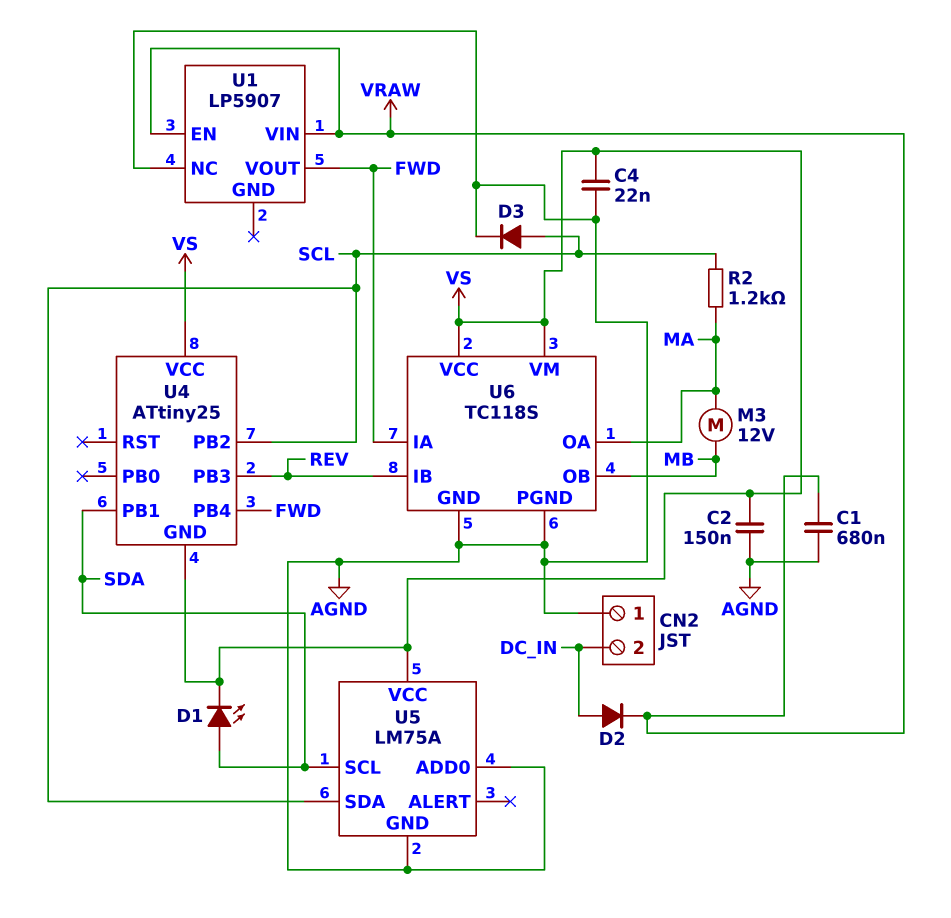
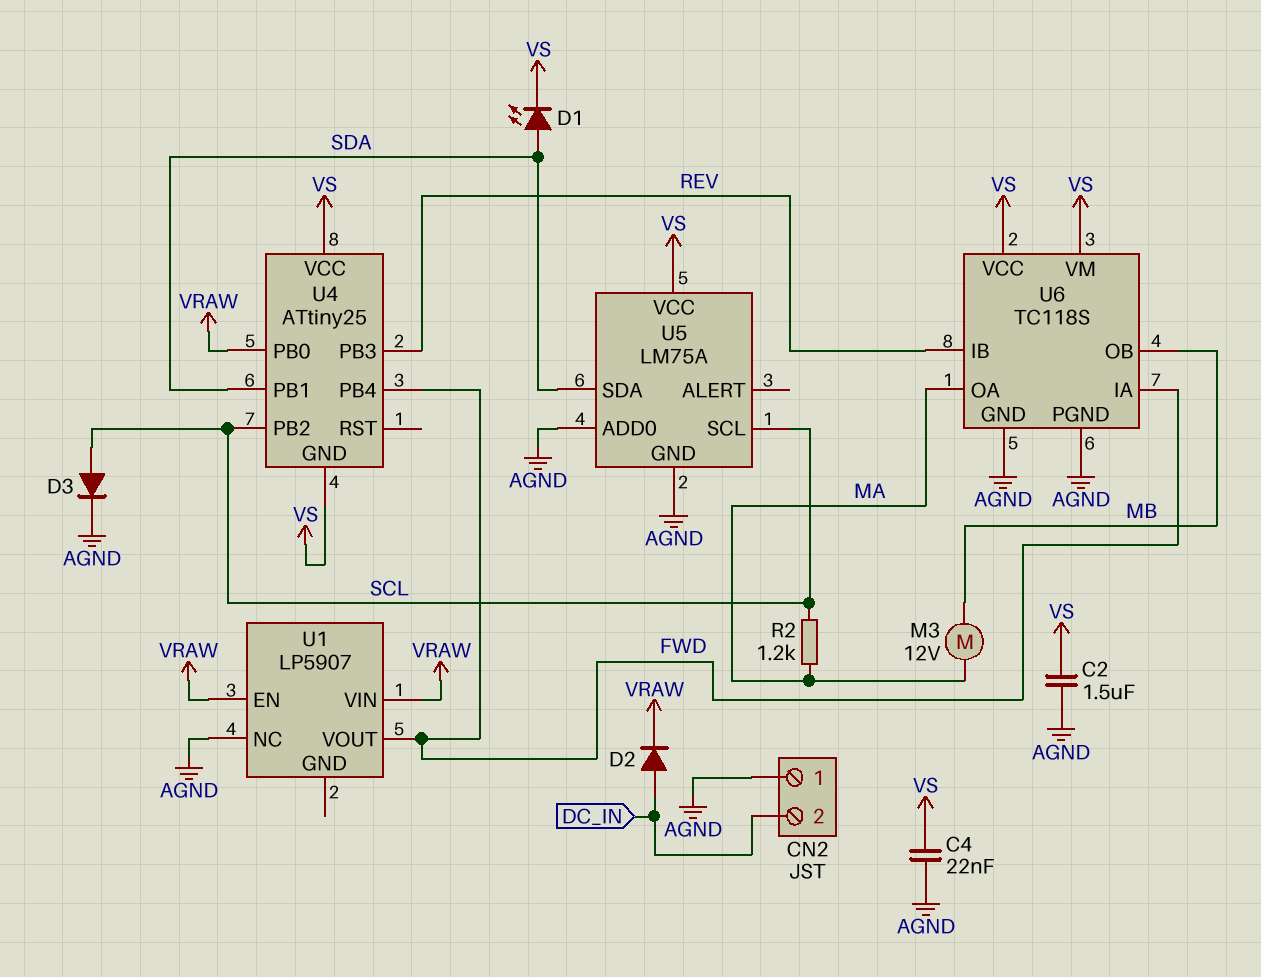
C1: 680nF (AGND, VRAW) -> none
C2: 150nF (AGND, VS) -> 1.5uF (AGND, VS)
U4 pin PB0: none -> VRAW
U5 pin SCL: SDA -> SCL
U5 pin SDA: SCL -> SDA

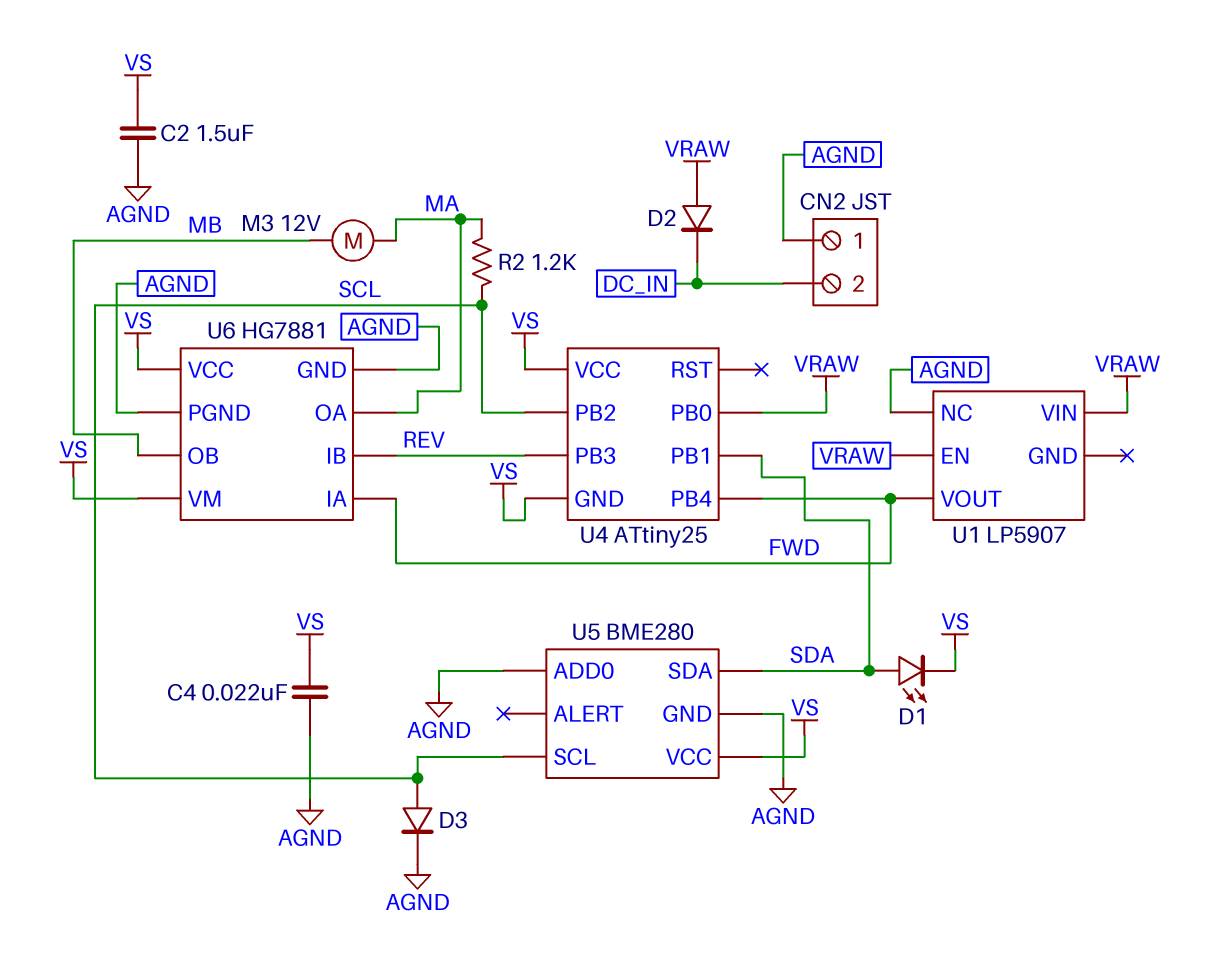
D2: diode (A DC_IN, K VRAW) -> diode (A VRAW, K DC_IN)
U5: LM75A -> BME280
U6: TC118S -> HG7881

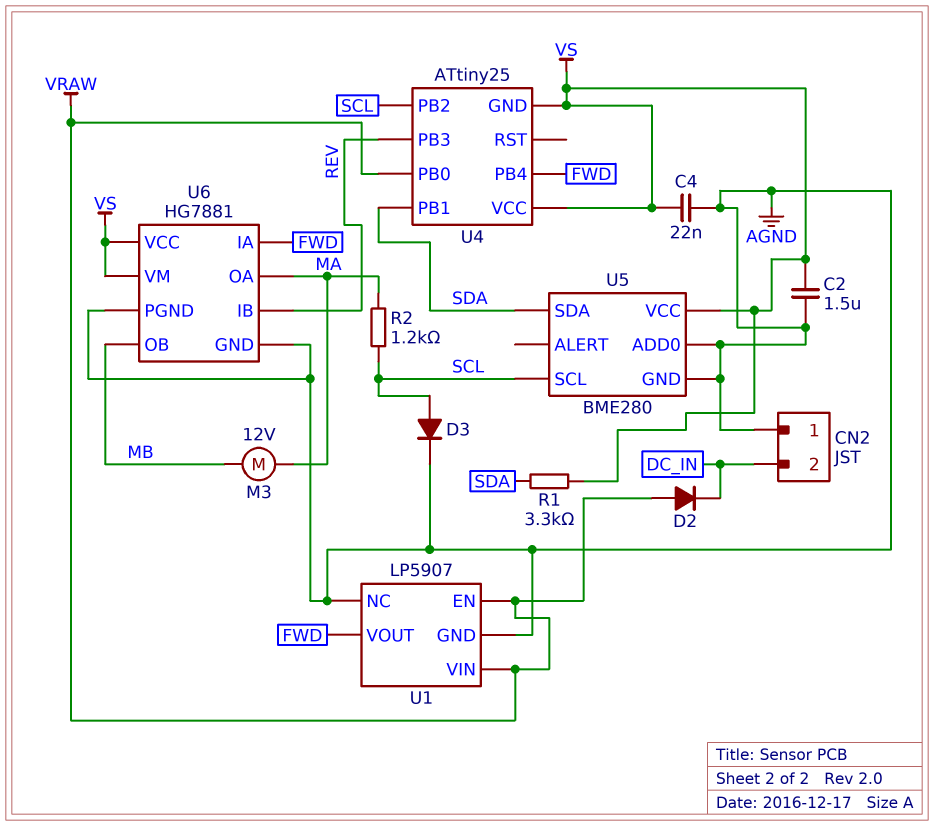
D1: LED (A SDA, K VS) -> none
R1: none -> 3.3k (SDA, VS)
U1 pin GND: none -> AGND

